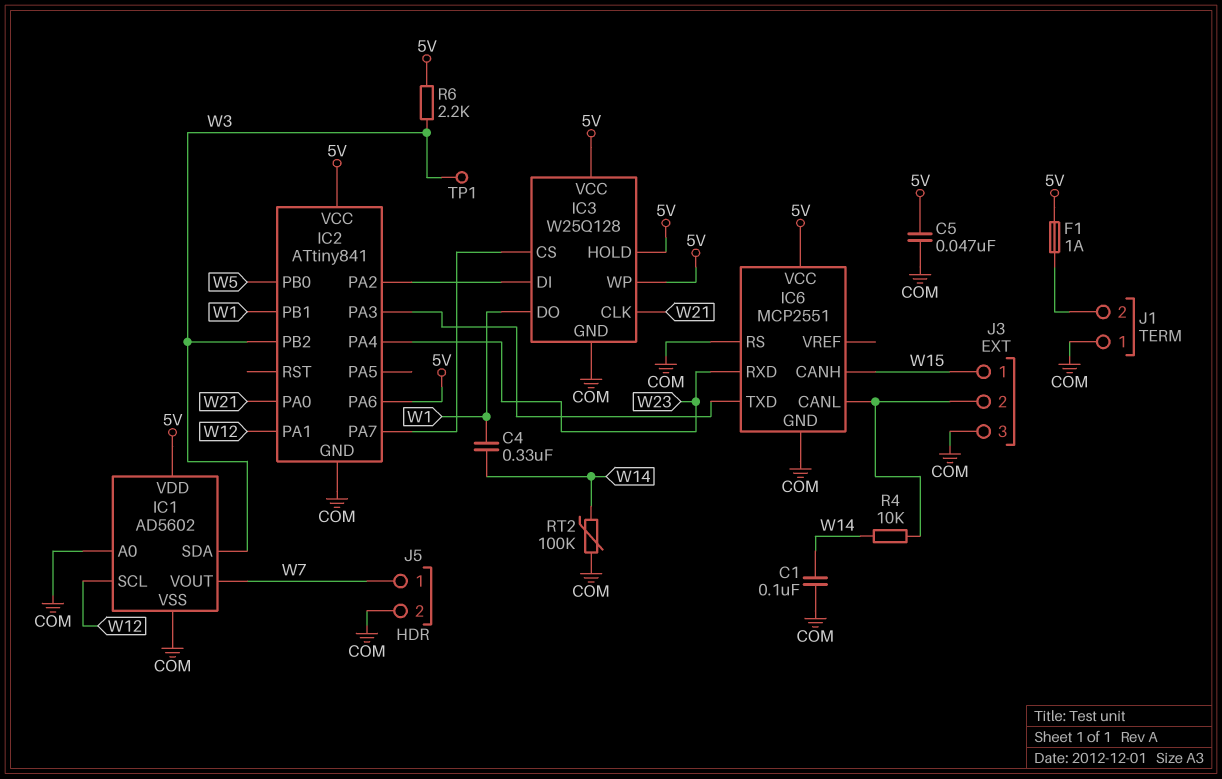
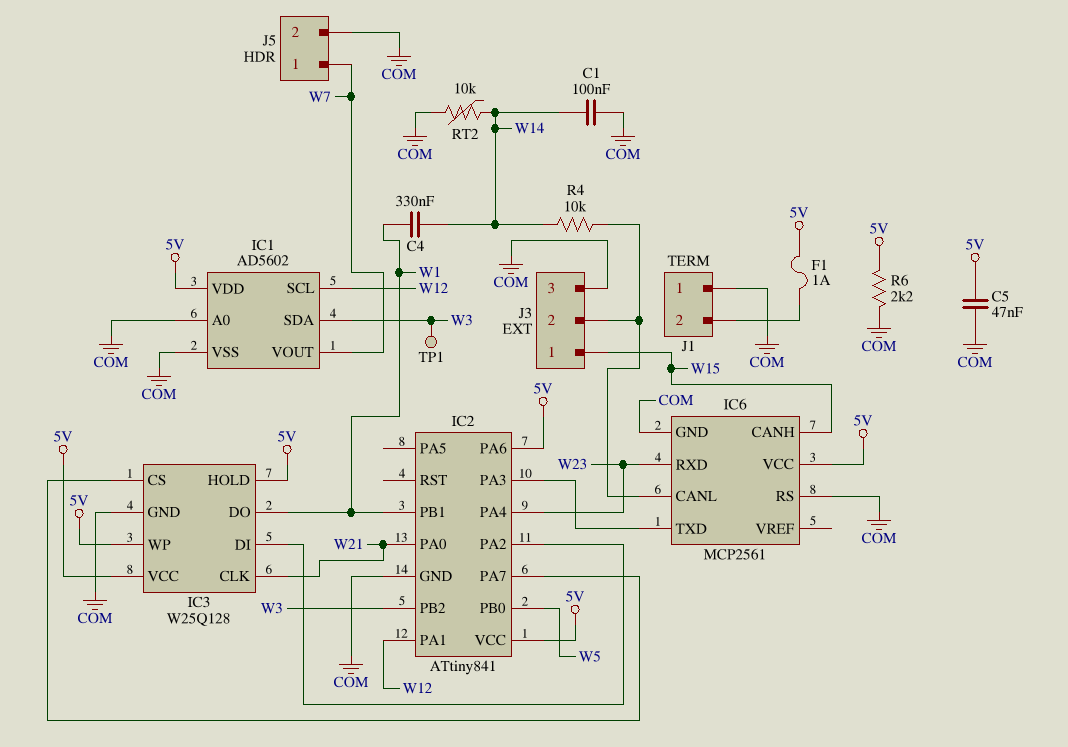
IC6: MCP2551 -> MCP2561
R6: 2.2k (5V, W3) -> 2.2k (5V, COM)
RT2: 100k (COM, W14) -> 10k (COM, W14)

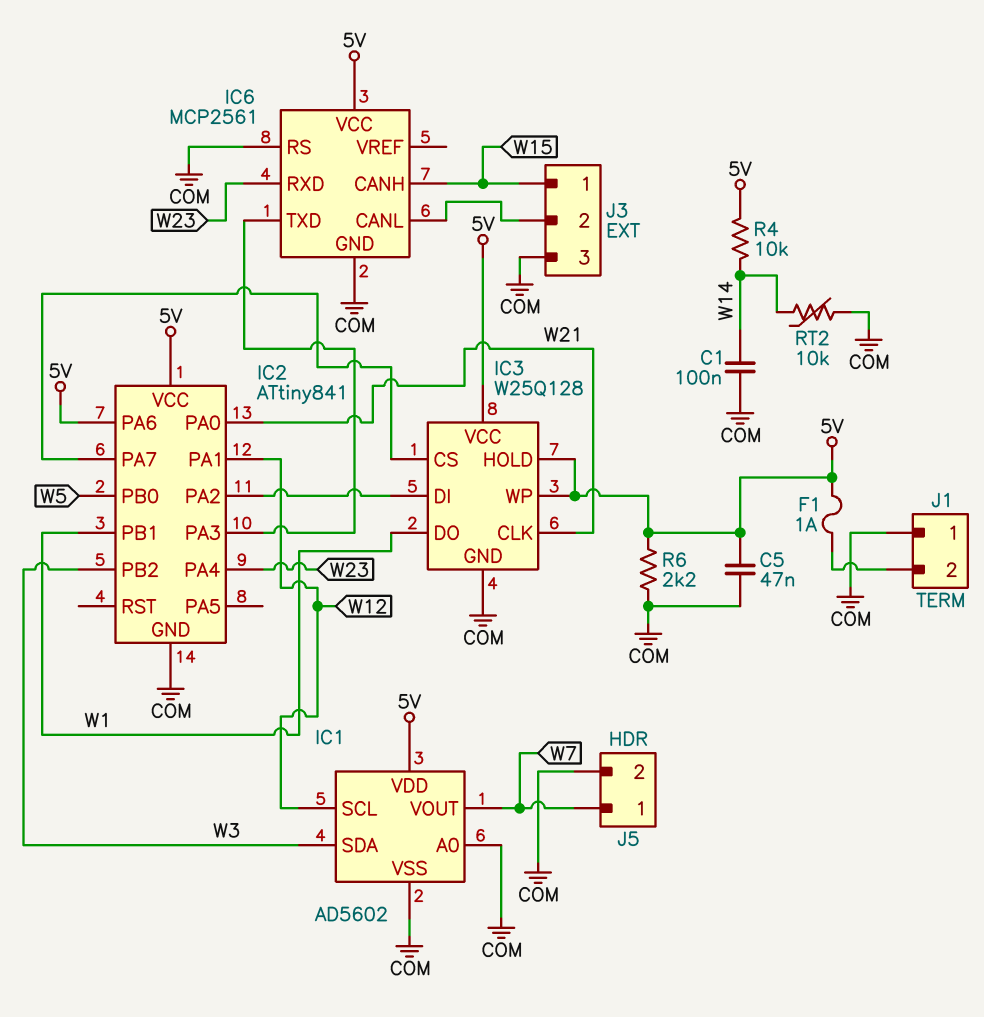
C4: 330nF (W1, W14) -> none
R4: 10k (IC6/CANL, W14) -> 10k (5V, W14)
TP1: test point (W3) -> none

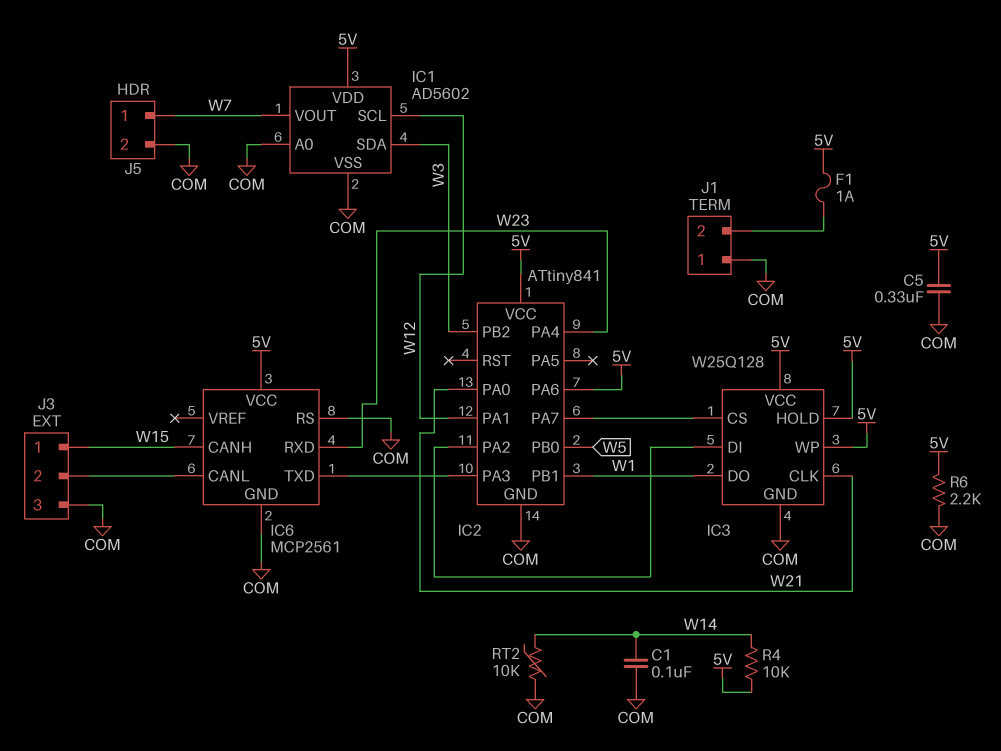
C5: 47nF (5V, COM) -> 330nF (5V, COM)

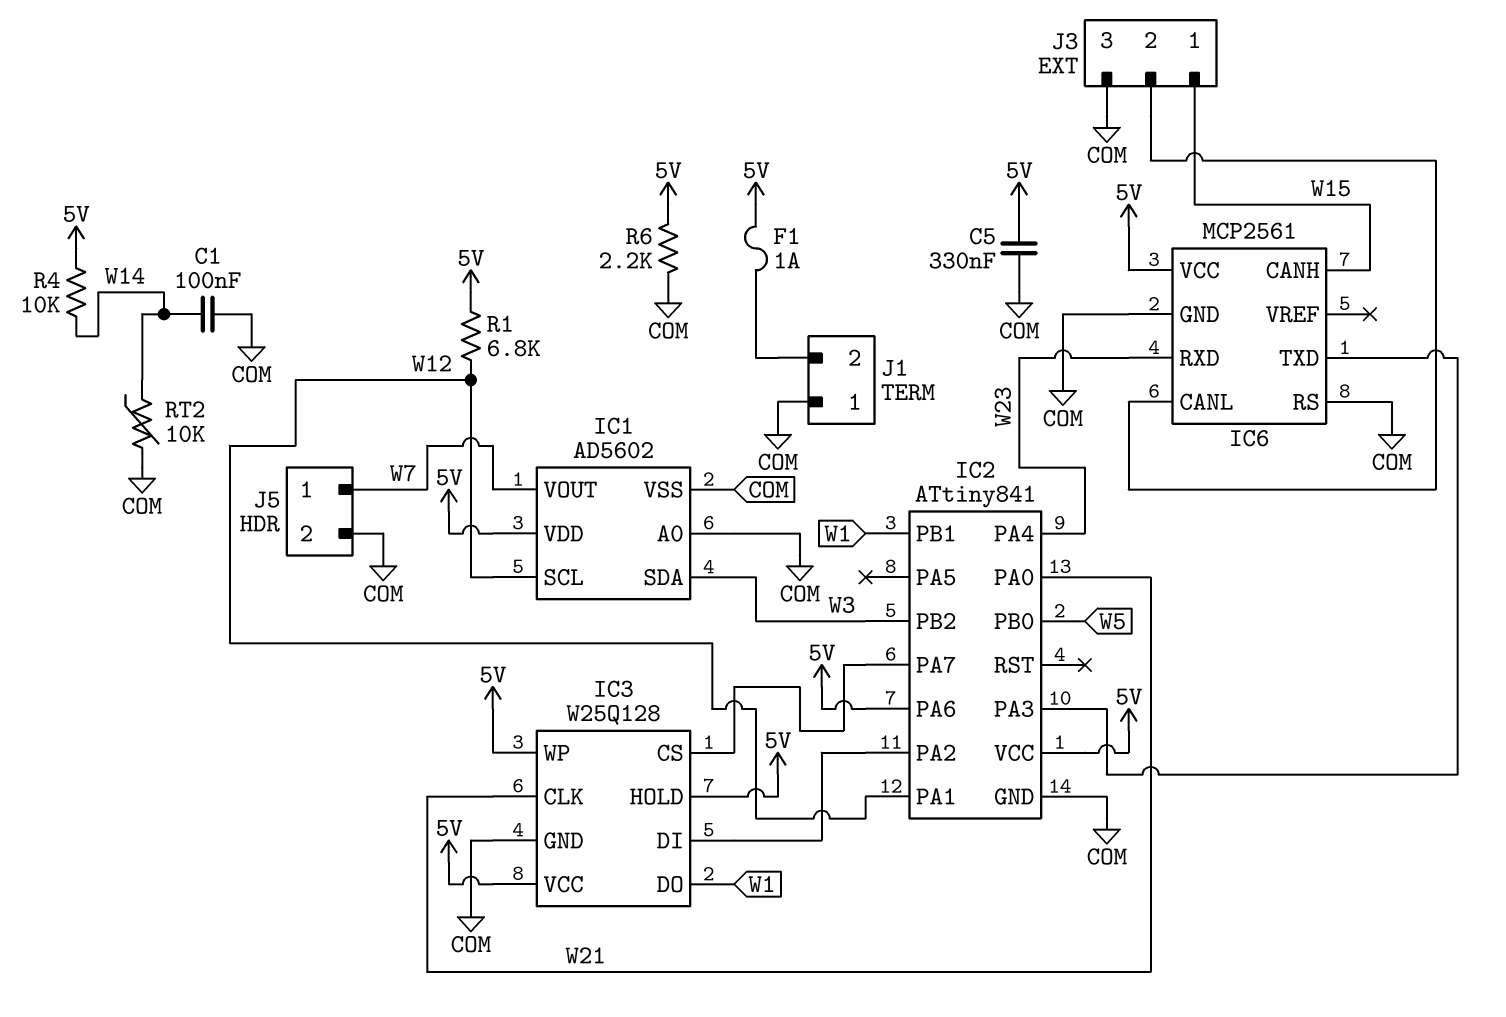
R1: none -> 6.8k (5V, W12)

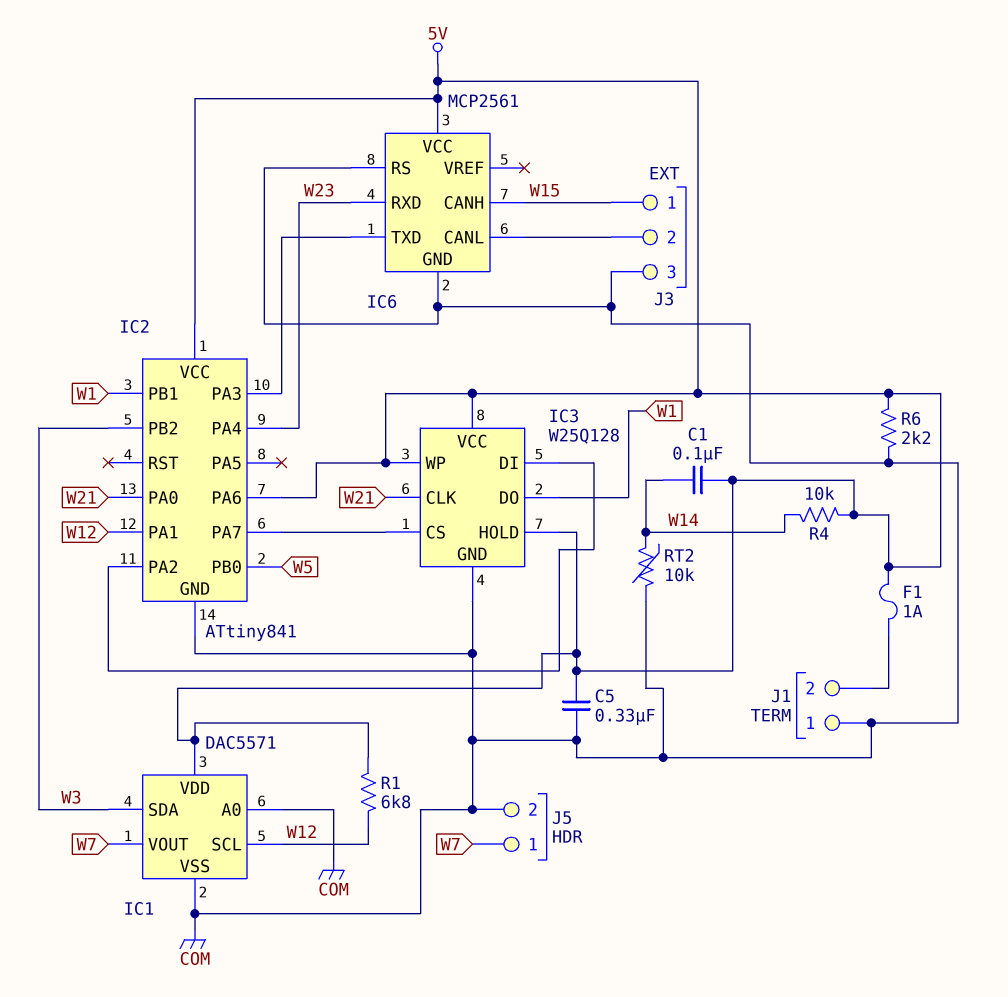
C1: 100nF (COM, W14) -> 100nF (5V, W14)
IC1: AD5602 -> DAC5571

